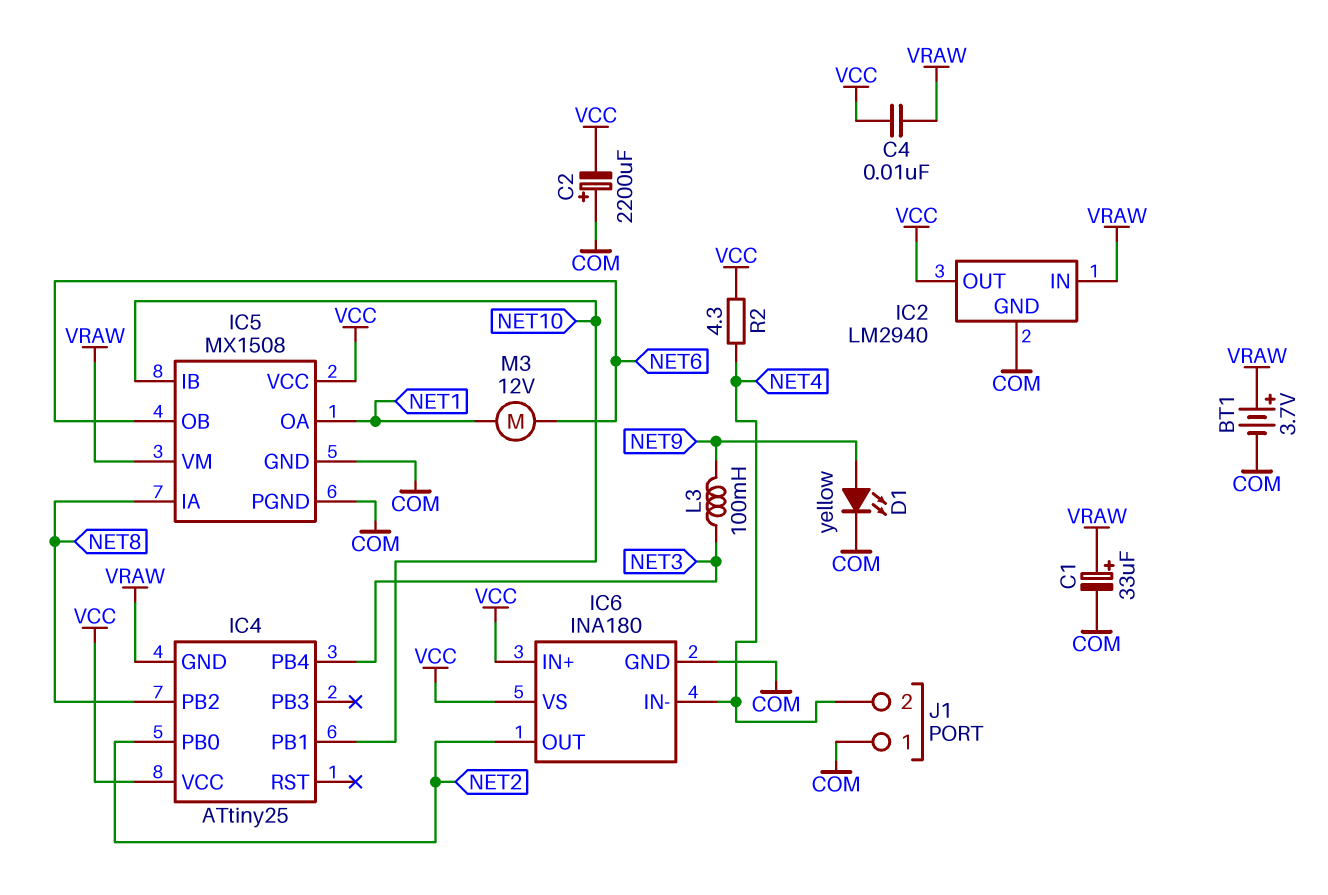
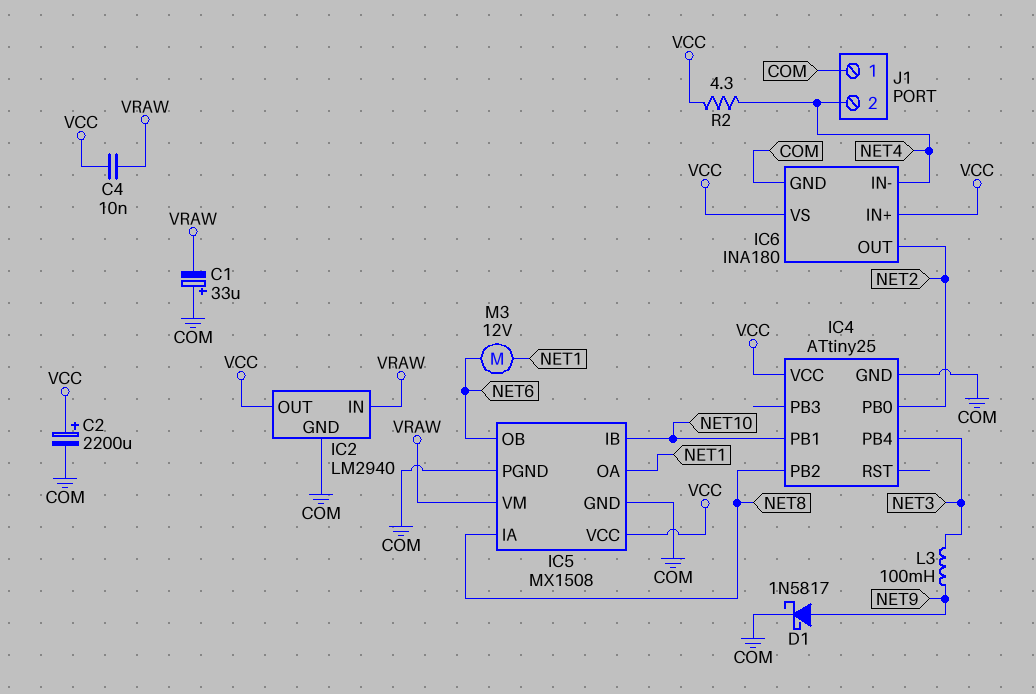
BT1: 3.7V (plus VRAW, minus COM) -> none
C1: 33uF (plus VRAW, minus COM) -> 33uF (plus COM, minus VRAW)
C2: 2200uF (plus COM, minus VCC) -> 2200uF (plus VCC, minus COM)
D1: LED yellow (A NET9, K COM) -> schottky 1N5817 (A NET9, K COM)
IC4 pin GND: VRAW -> COM

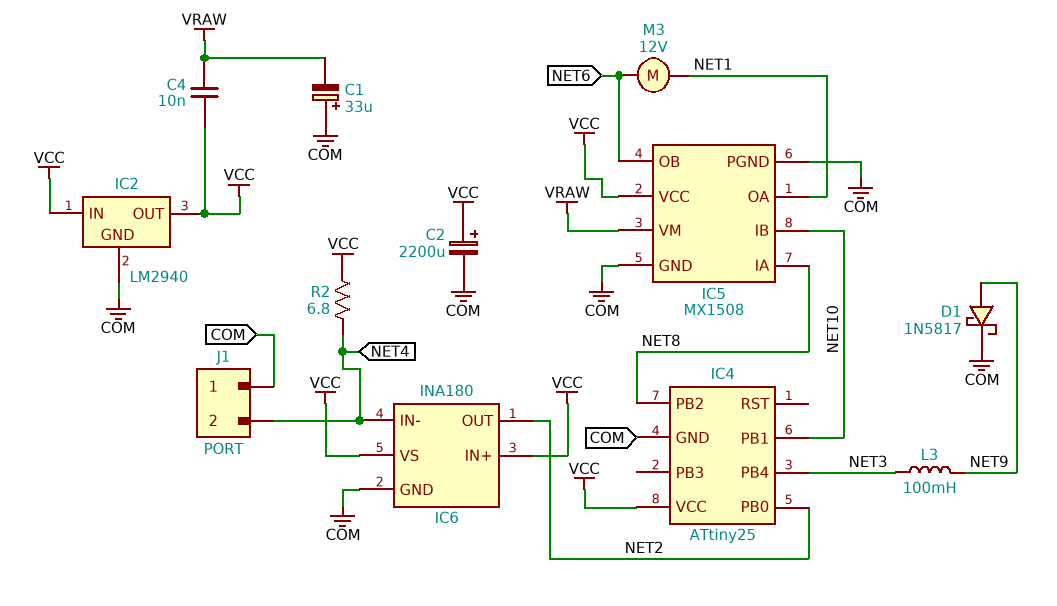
IC2 pin IN: VRAW -> VCC
R2: 4.3 (NET4, VCC) -> 6.8 (NET4, VCC)

